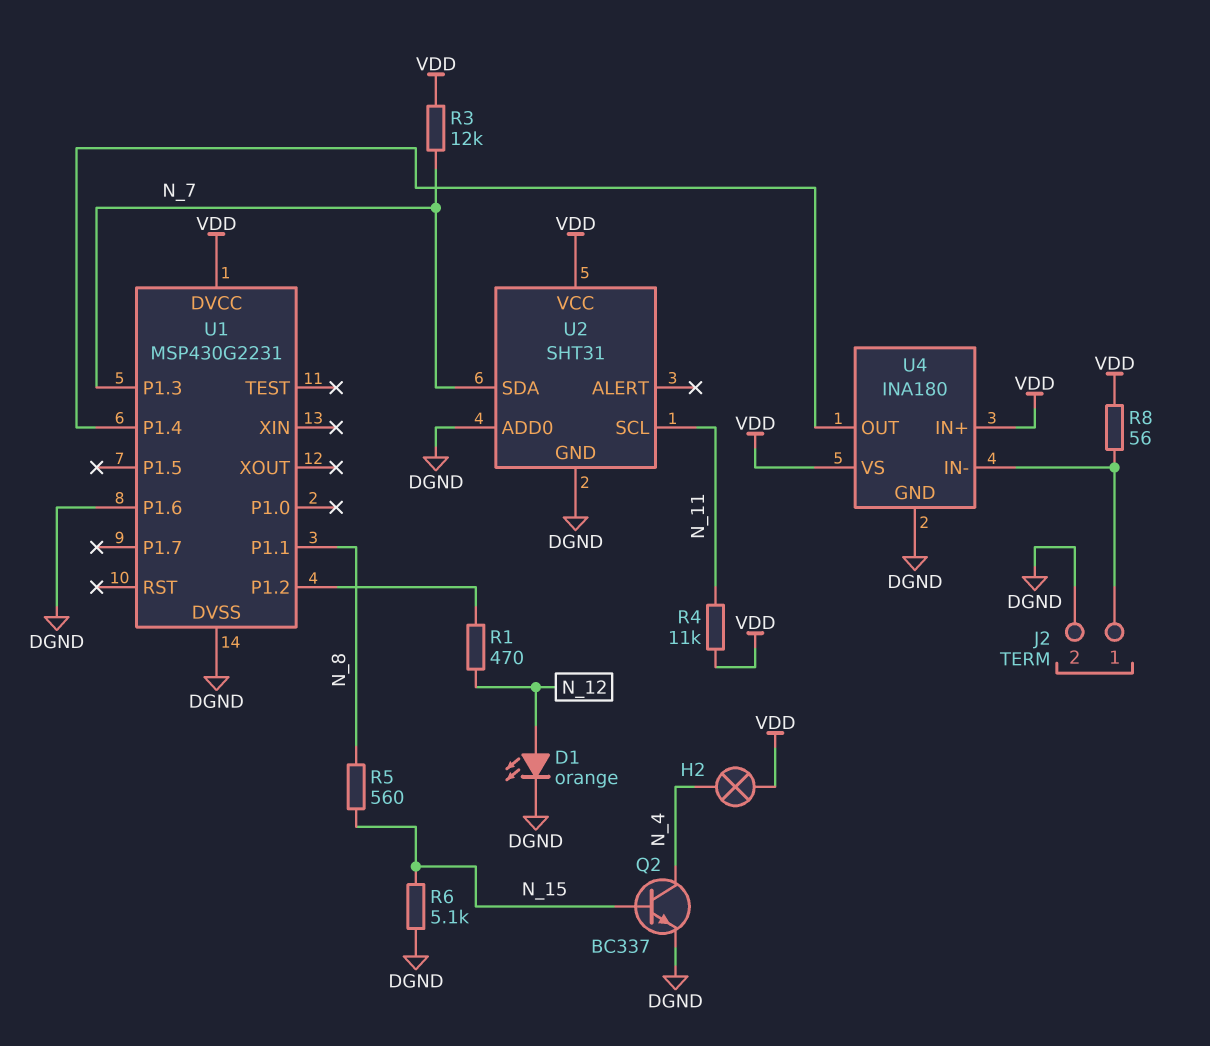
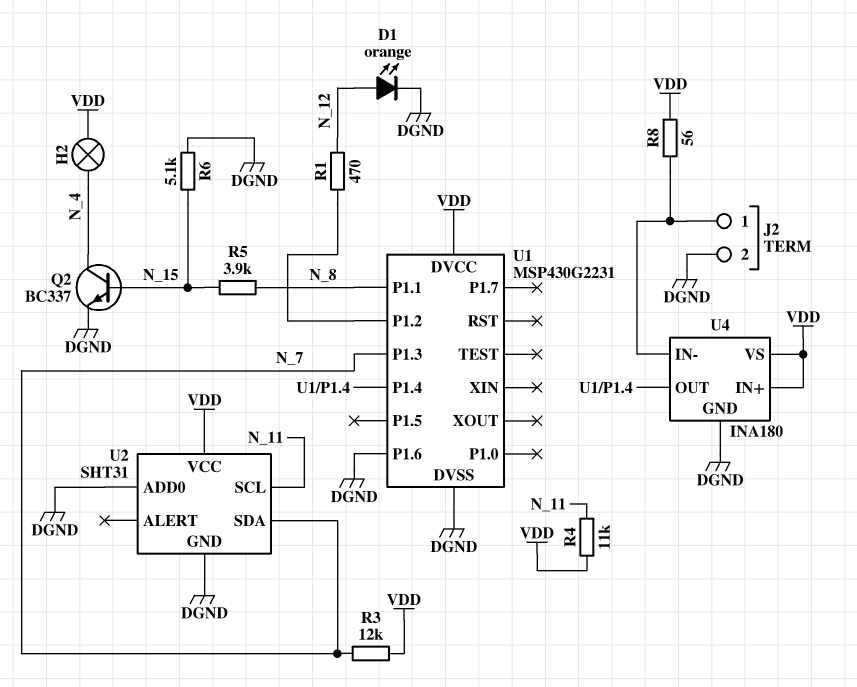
R5: 560 (N_8, N_15) -> 3.9k (N_8, N_15)

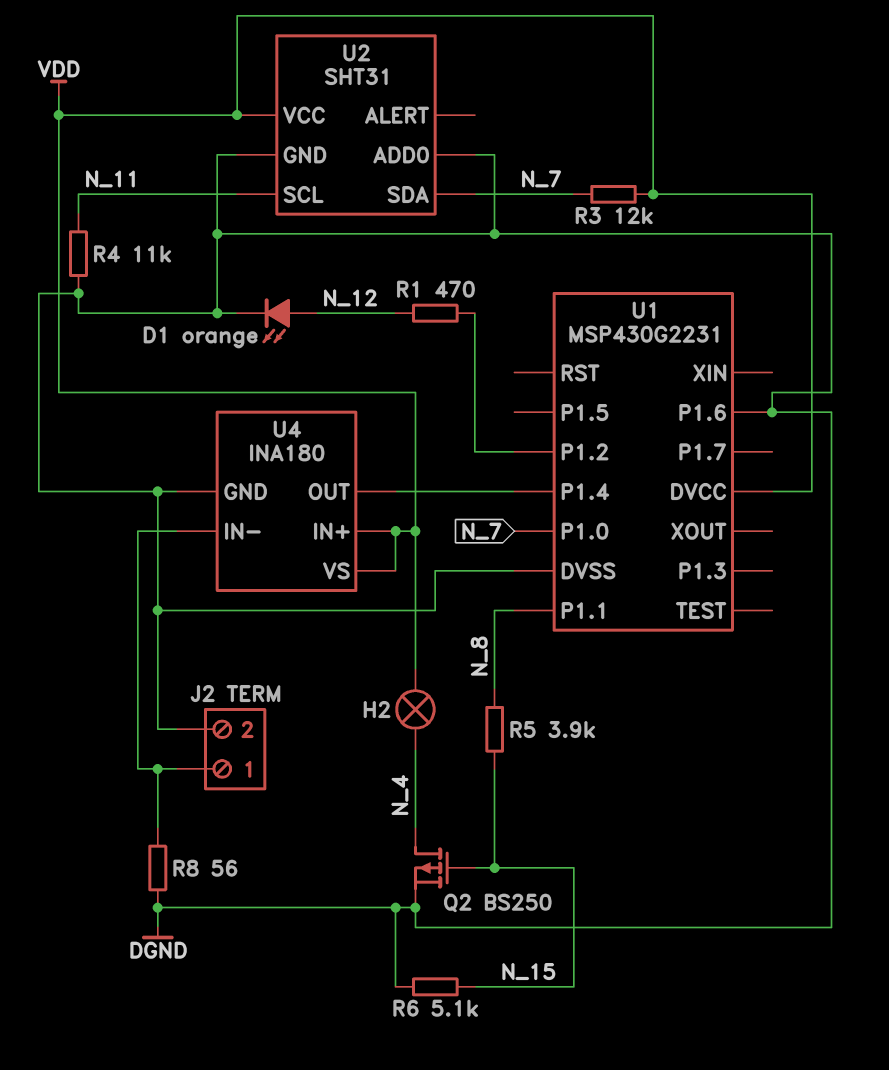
Q2: NPN BC337 (B N_15, C N_4, E DGND) -> PMOS BS250 (G N_15, D N_4, S DGND)
R4: 11k (N_11, VDD) -> 11k (DGND, N_11)
R8: 56 (J2/1, VDD) -> 56 (DGND, J2/1)
U1 pin P1.0: none -> N_7
U1 pin P1.3: N_7 -> none

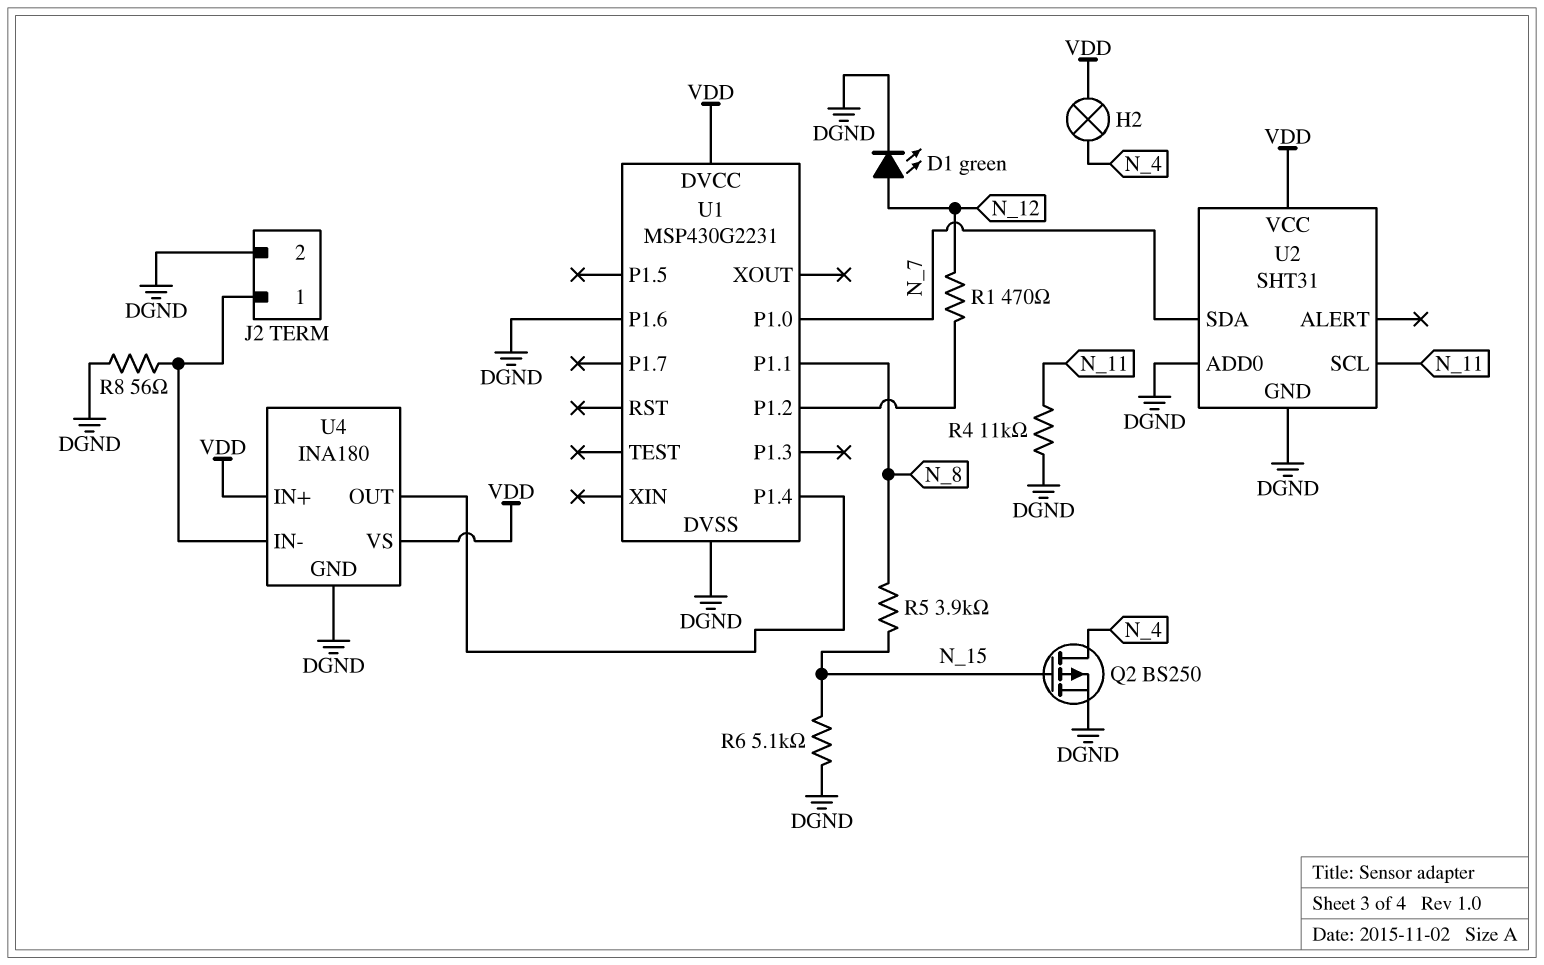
D1: LED orange (A N_12, K DGND) -> LED green (A N_12, K DGND)
R3: 12k (N_7, VDD) -> none

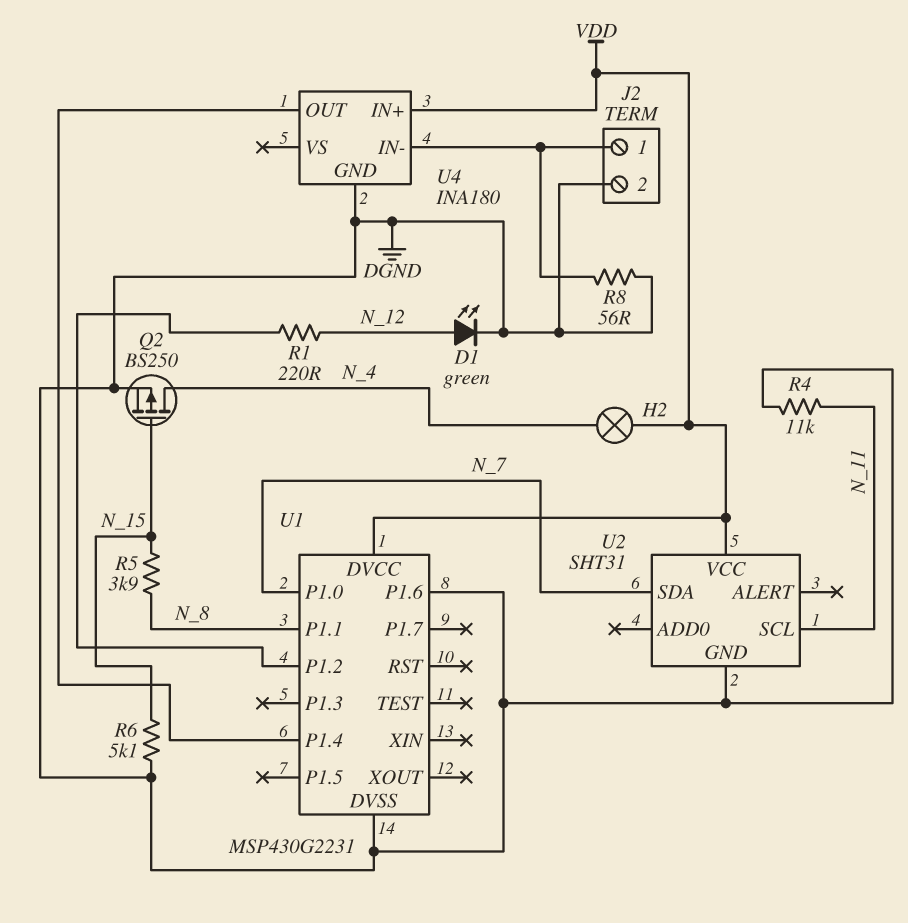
R1: 470 (N_12, U1/P1.2) -> 220 (N_12, U1/P1.2)
U2 pin ADD0: DGND -> none
U4 pin VS: VDD -> none

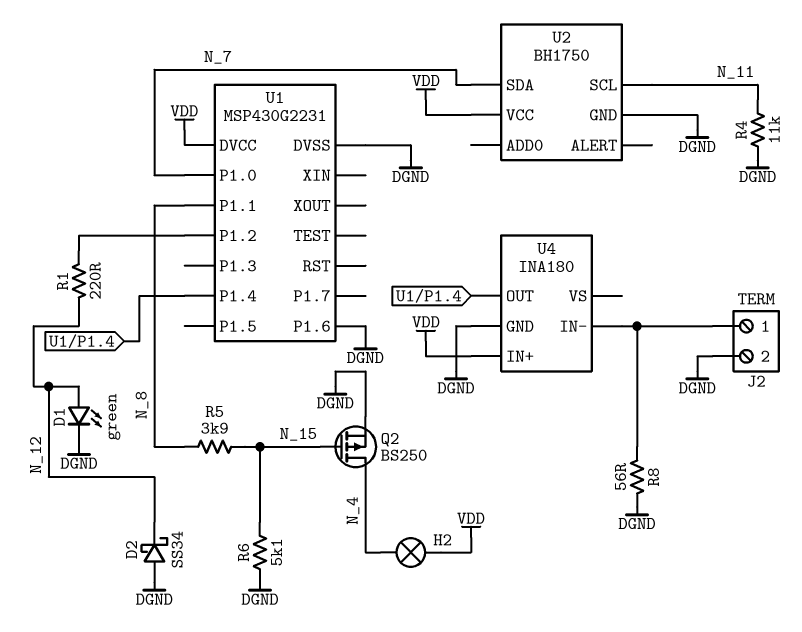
D2: none -> schottky SS34 (A DGND, K N_12)
U2: SHT31 -> BH1750

